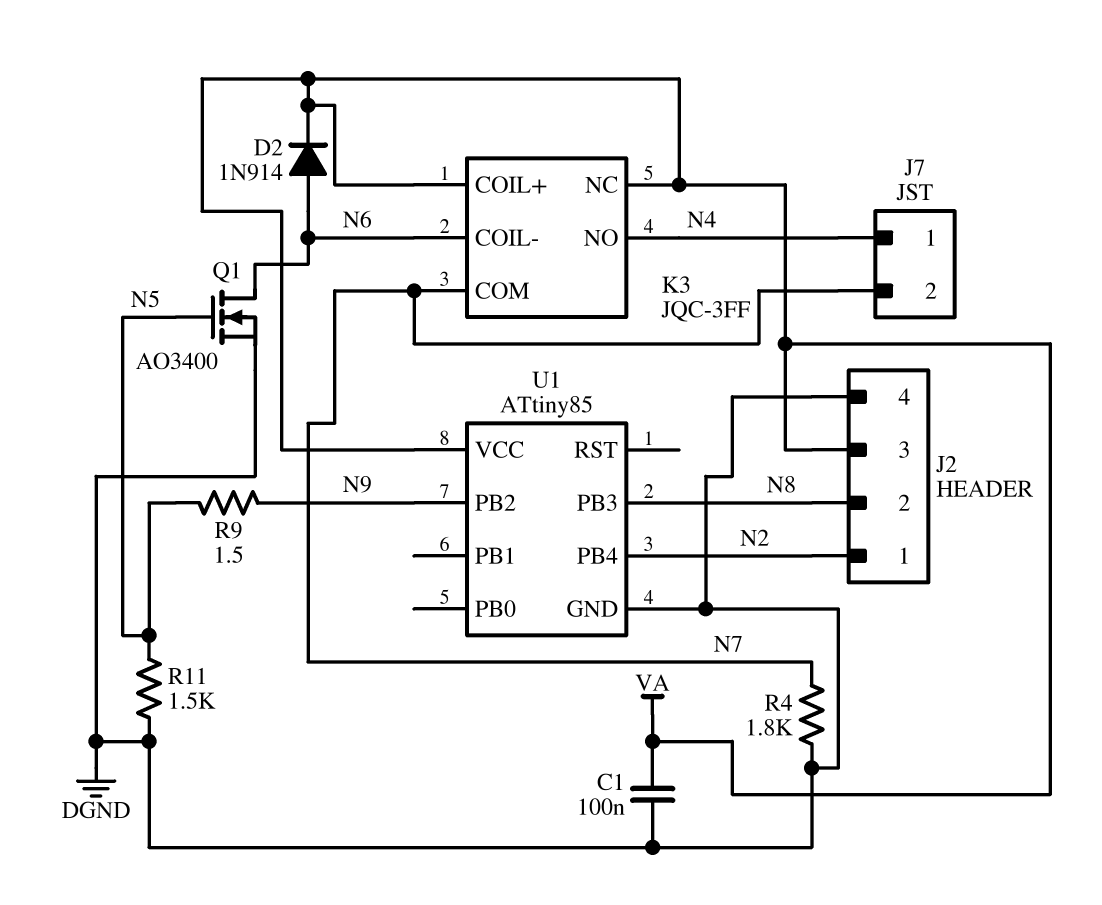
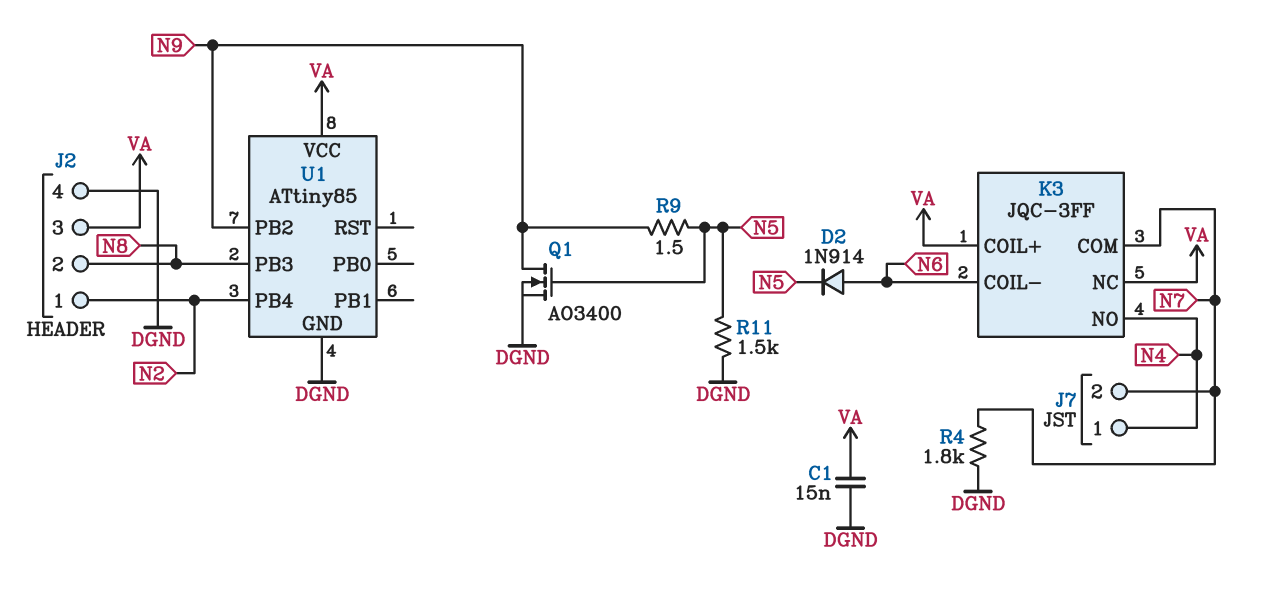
C1: 100nF (DGND, VA) -> 15nF (DGND, VA)
D2: diode 1N914 (A N6, K VA) -> diode 1N914 (A N6, K N5)
Q1: NMOS AO3400 (G N5, D N6, S DGND) -> NMOS AO3400 (G N5, D N9, S DGND)

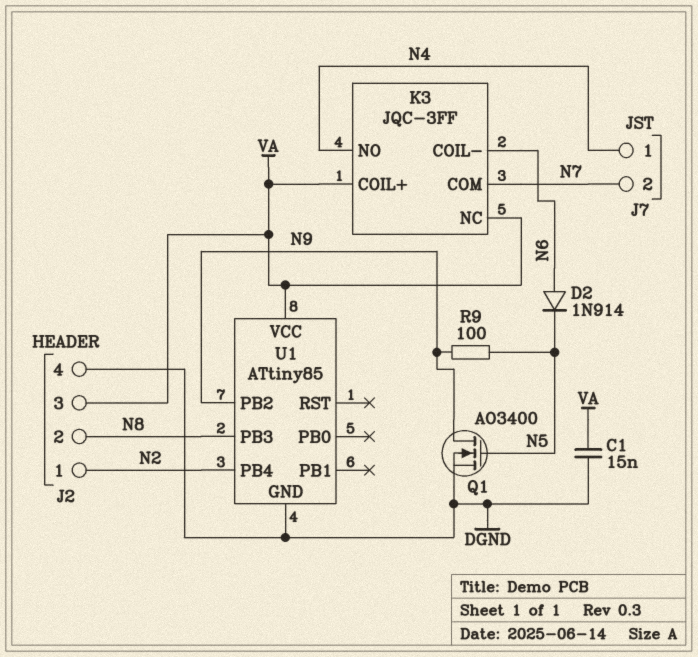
R4: 1.8k (DGND, N7) -> none
R9: 1.5 (N5, N9) -> 100 (N5, N9)
R11: 1.5k (DGND, N5) -> none

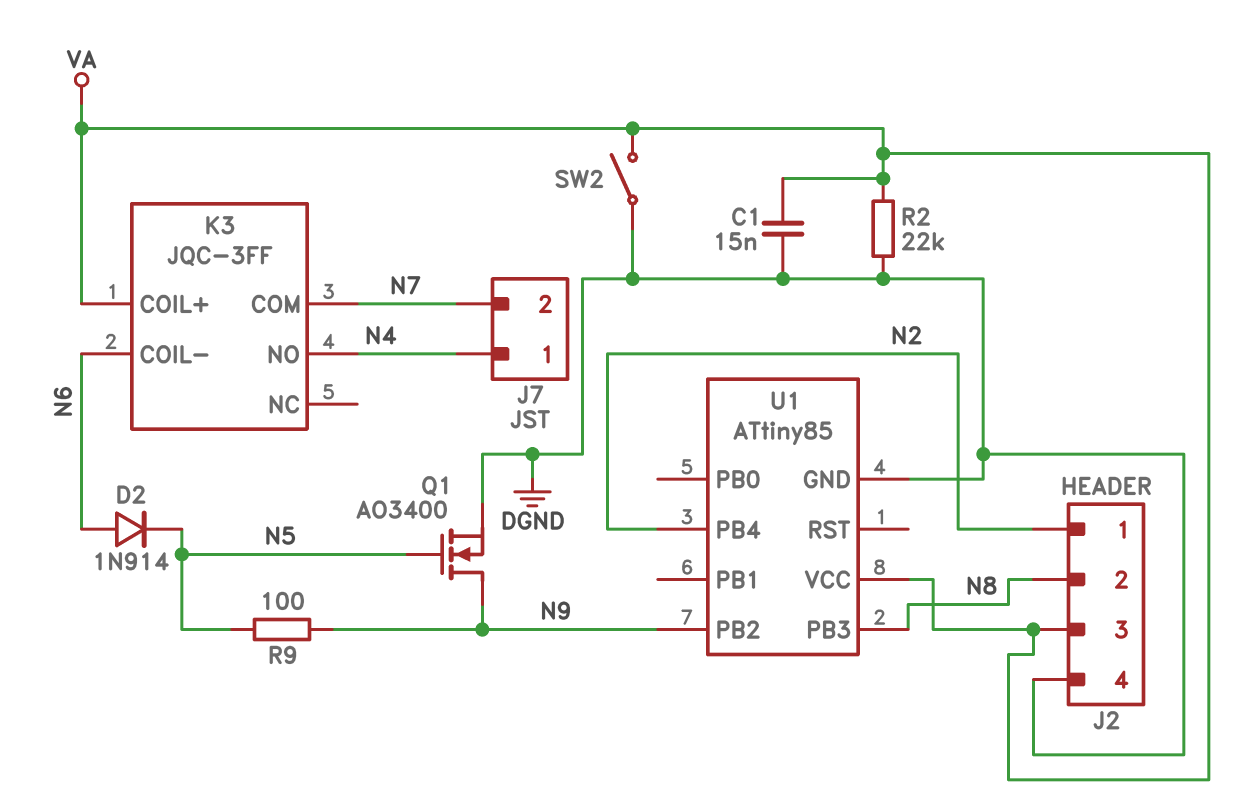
K3 pin NC: VA -> none
R2: none -> 22k (DGND, VA)
SW2: none -> switch (DGND, VA)

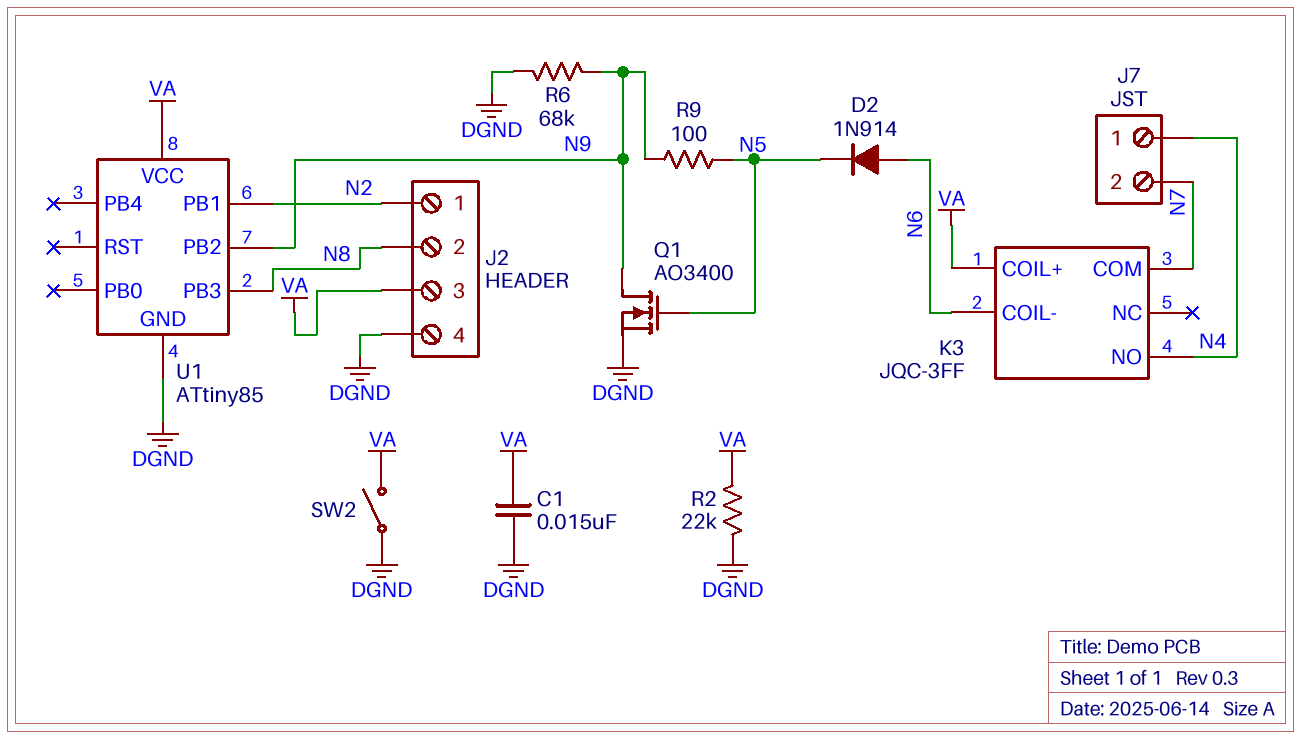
R6: none -> 68k (DGND, N9)
U1 pin PB1: none -> N2
U1 pin PB4: N2 -> none

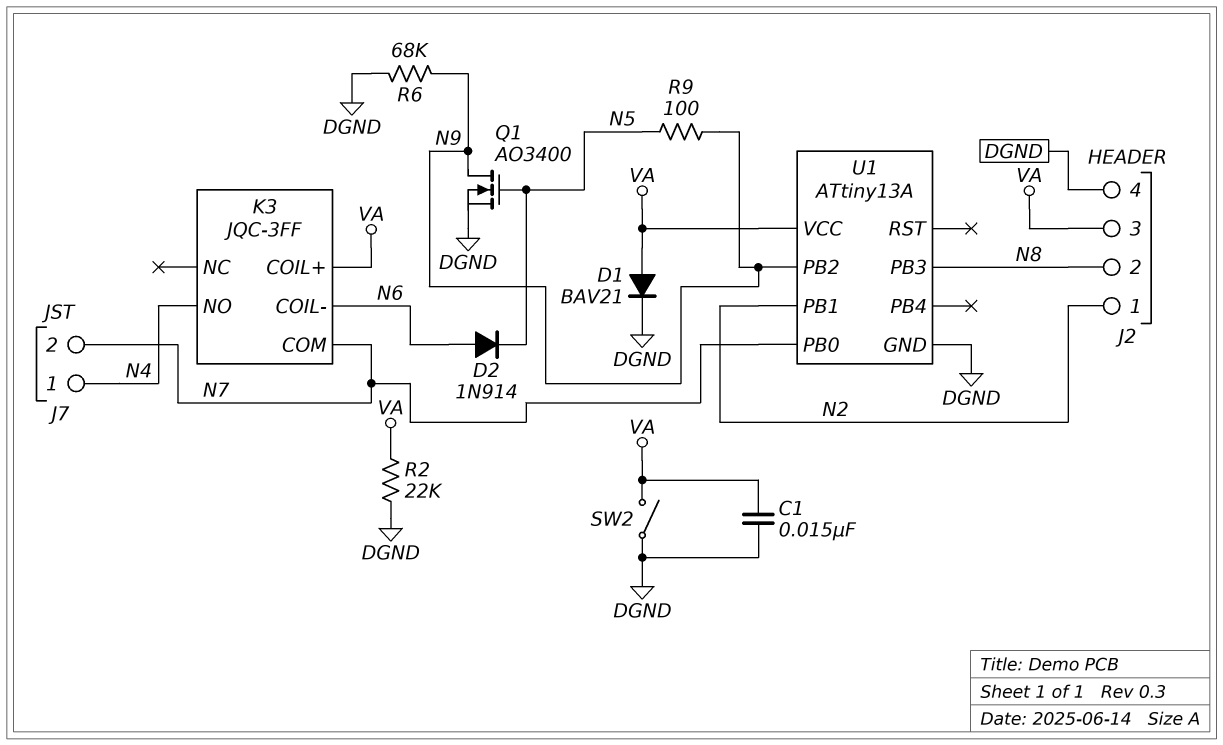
D1: none -> diode BAV21 (A VA, K DGND)
U1: ATtiny85 -> ATtiny13A
U1 pin PB0: none -> N7

